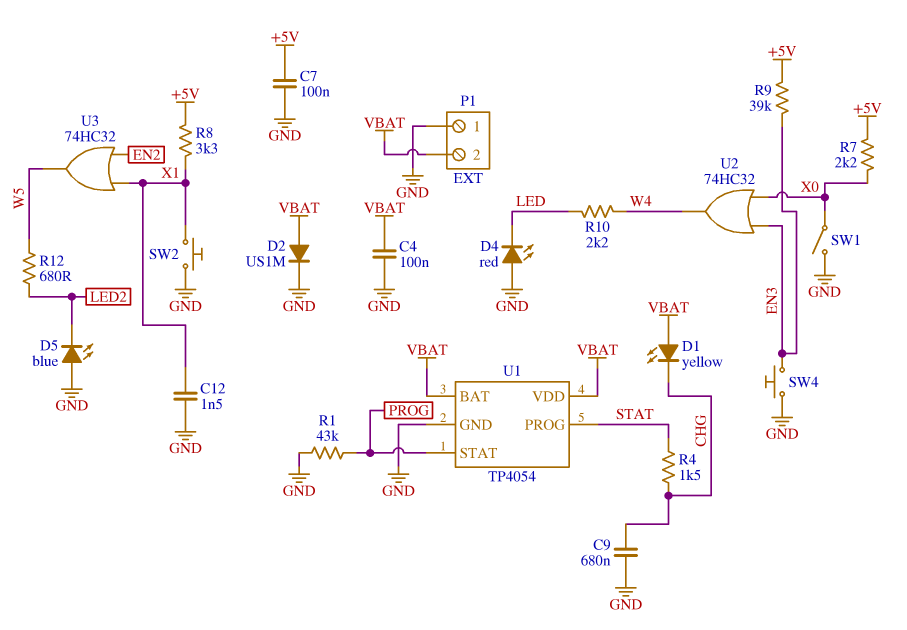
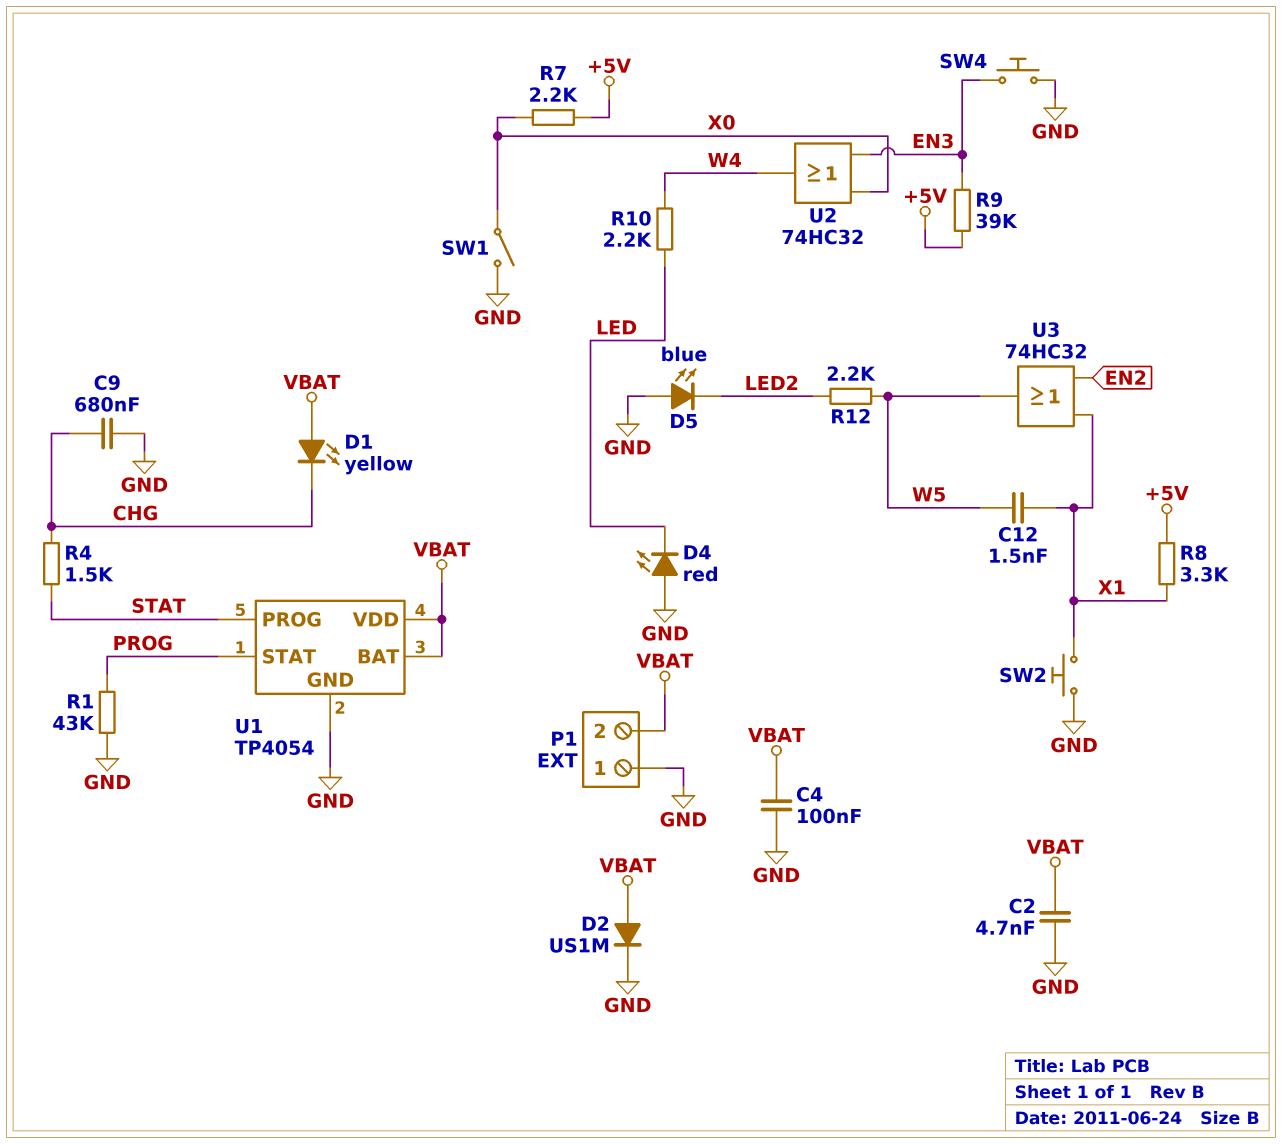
C2: none -> 4.7nF (GND, VBAT)
C7: 100nF (+5V, GND) -> none
C12: 1.5nF (GND, X1) -> 1.5nF (W5, X1)
R12: 680 (LED2, W5) -> 2.2k (LED2, W5)

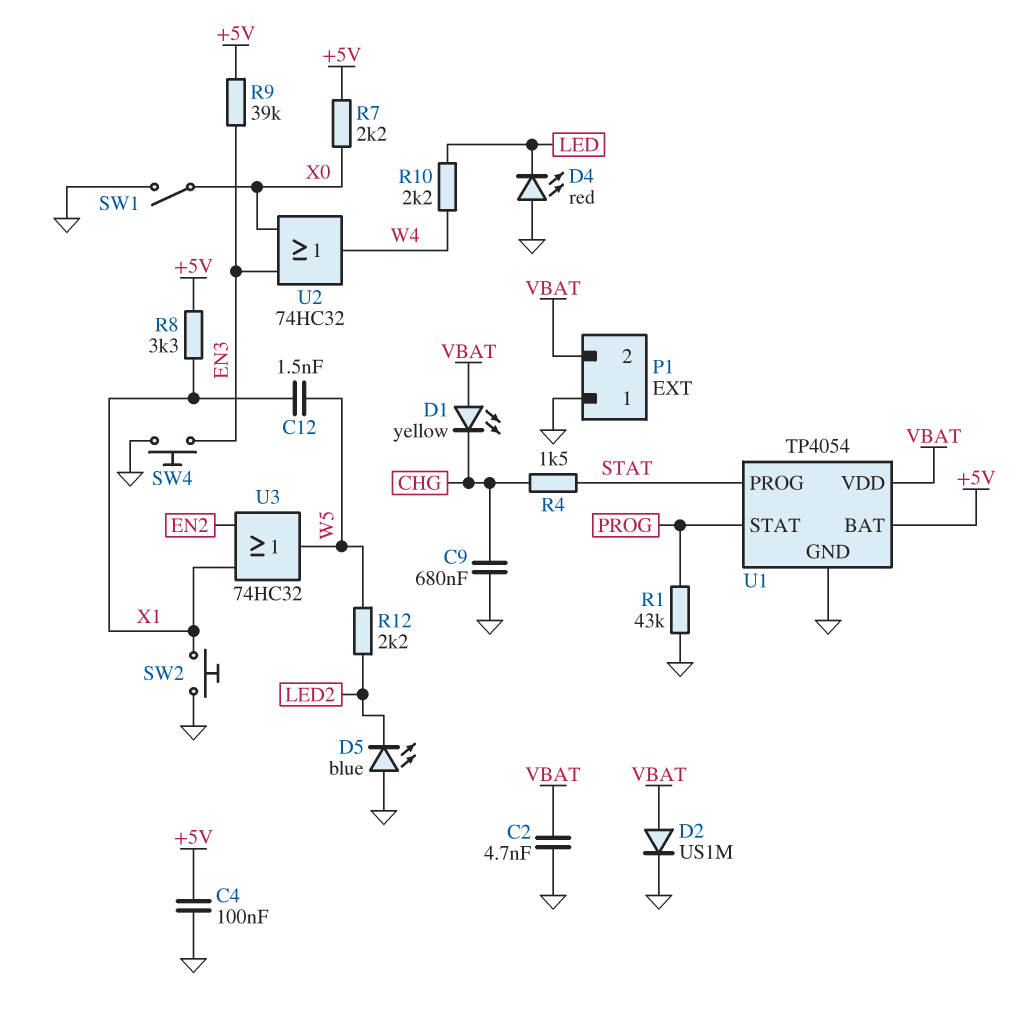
C4: 100nF (GND, VBAT) -> 100nF (+5V, GND)
U1 pin BAT: VBAT -> +5V

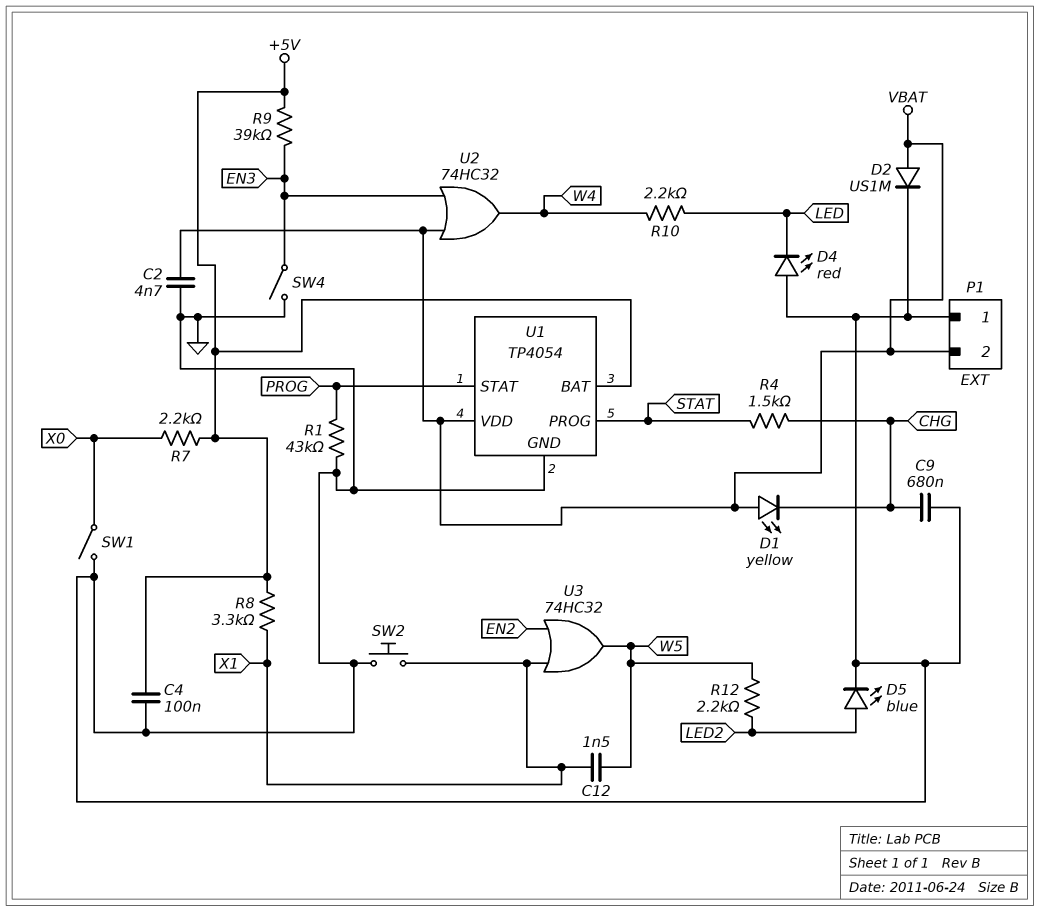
D5: LED blue (A GND, K LED2) -> LED blue (A LED2, K GND)
SW4: button (EN3, GND) -> switch (EN3, GND)
U2: OR 74HC32 (in EN3, in X0, out W4) -> OR 74HC32 (in EN3, in VBAT, out W4)

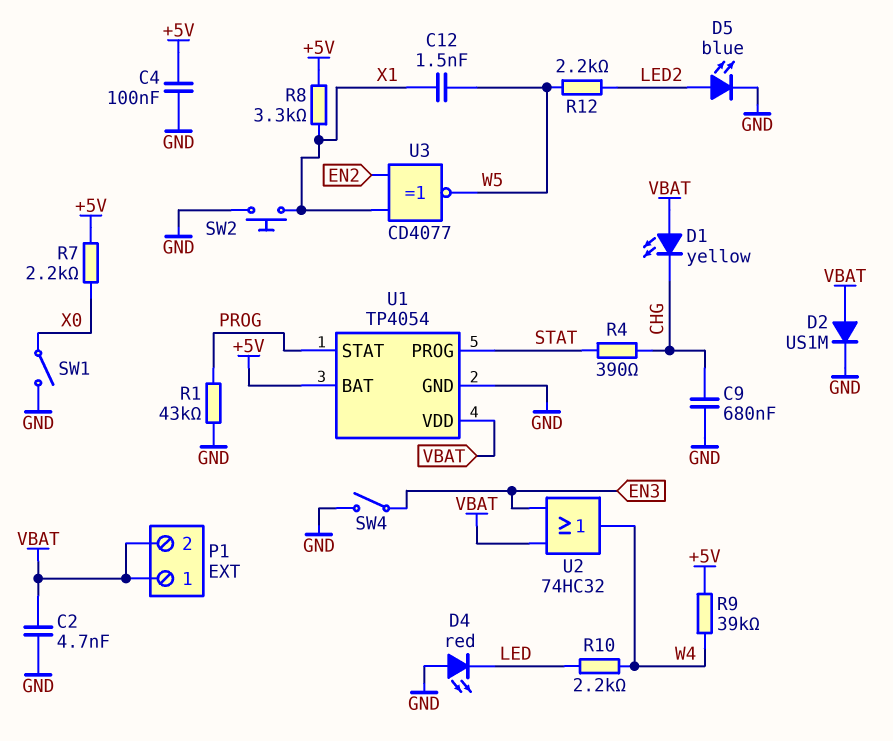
P1 pin 1: GND -> VBAT
R4: 1.5k (CHG, STAT) -> 390 (CHG, STAT)
R9: 39k (+5V, EN3) -> 39k (+5V, W4)
U3: OR 74HC32 (in EN2, in X1, out W5) -> XNOR CD4077 (in EN2, in X1, out W5)

